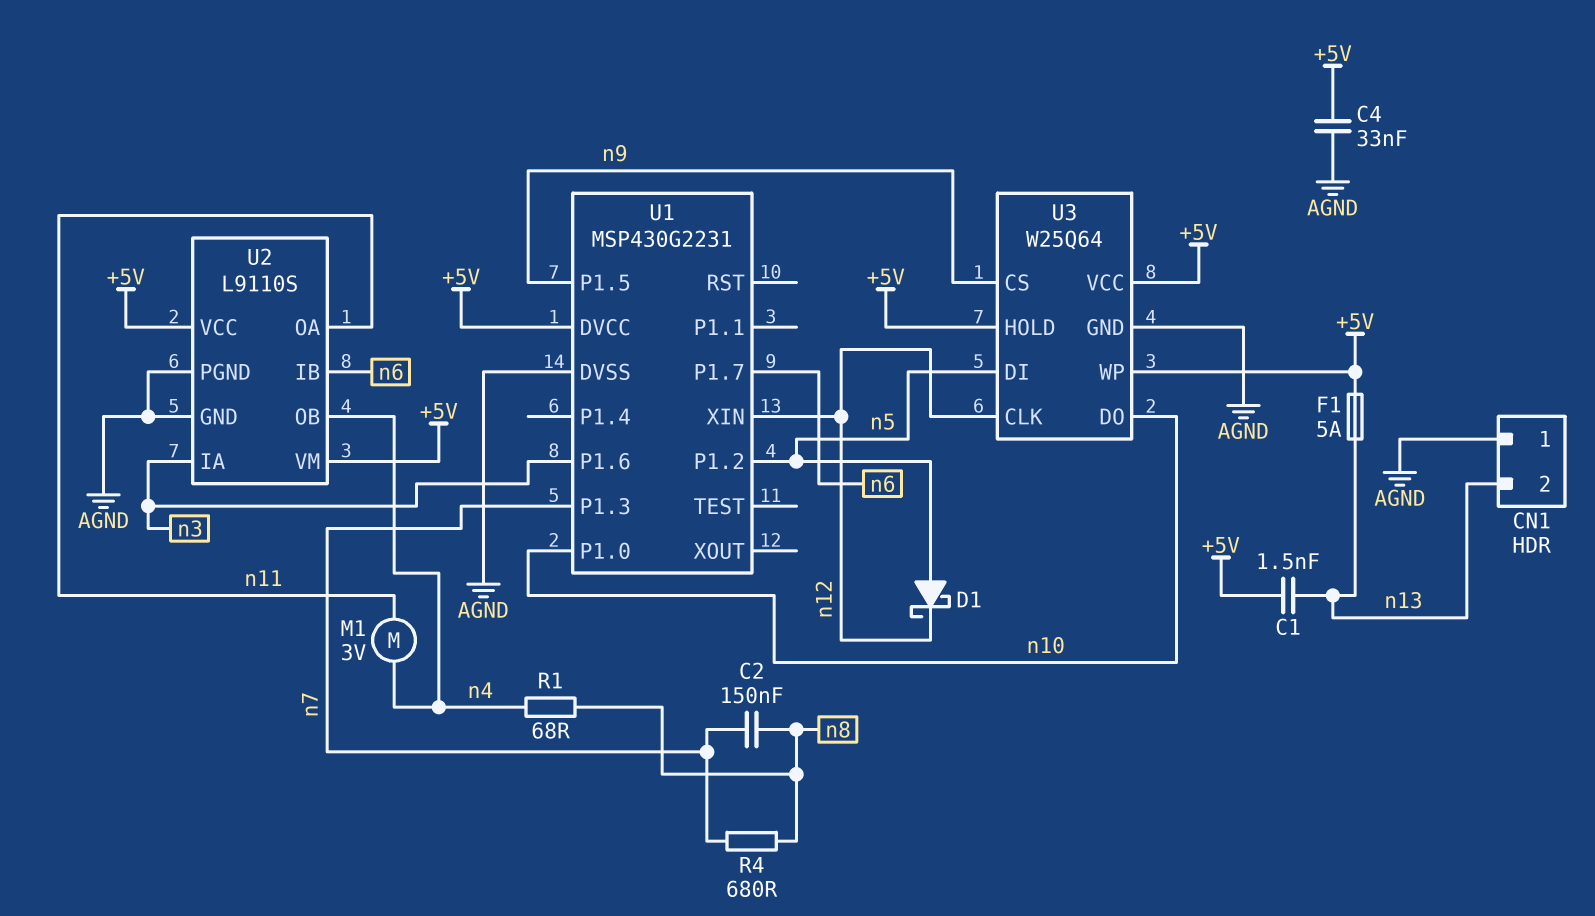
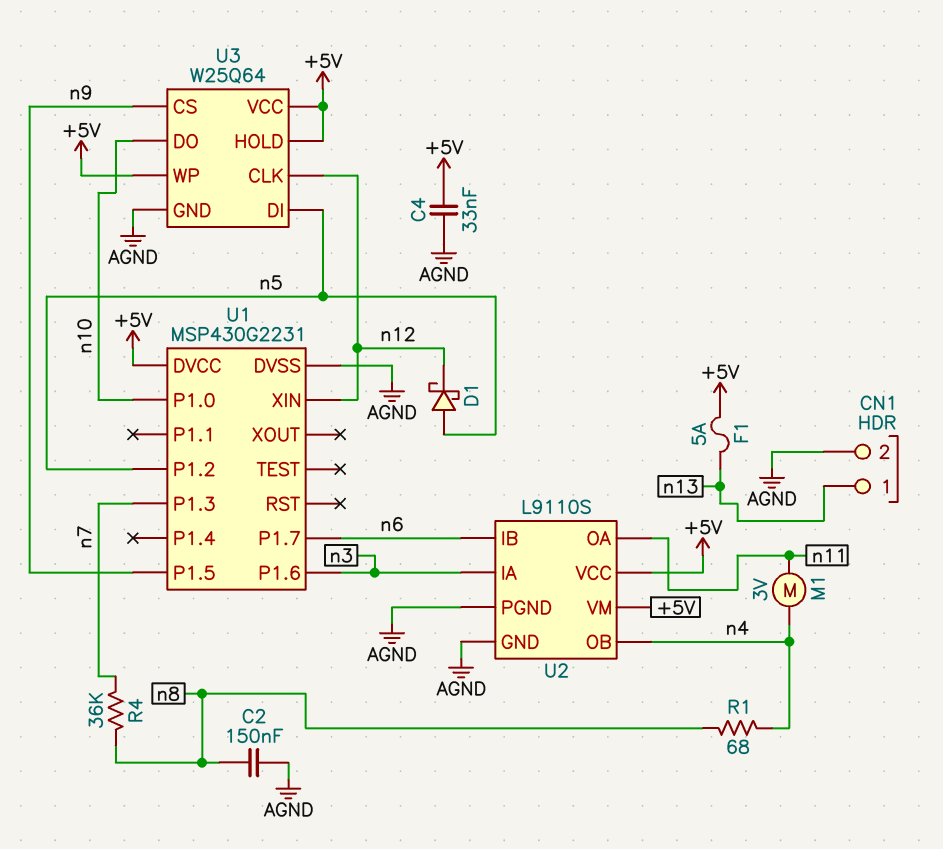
C1: 1.5nF (+5V, n13) -> none
C2: 150nF (n7, n8) -> 150nF (AGND, n8)
CN1 pin 1: AGND -> n13
CN1 pin 2: n13 -> AGND
R4: 680 (n7, n8) -> 36k (n7, n8)

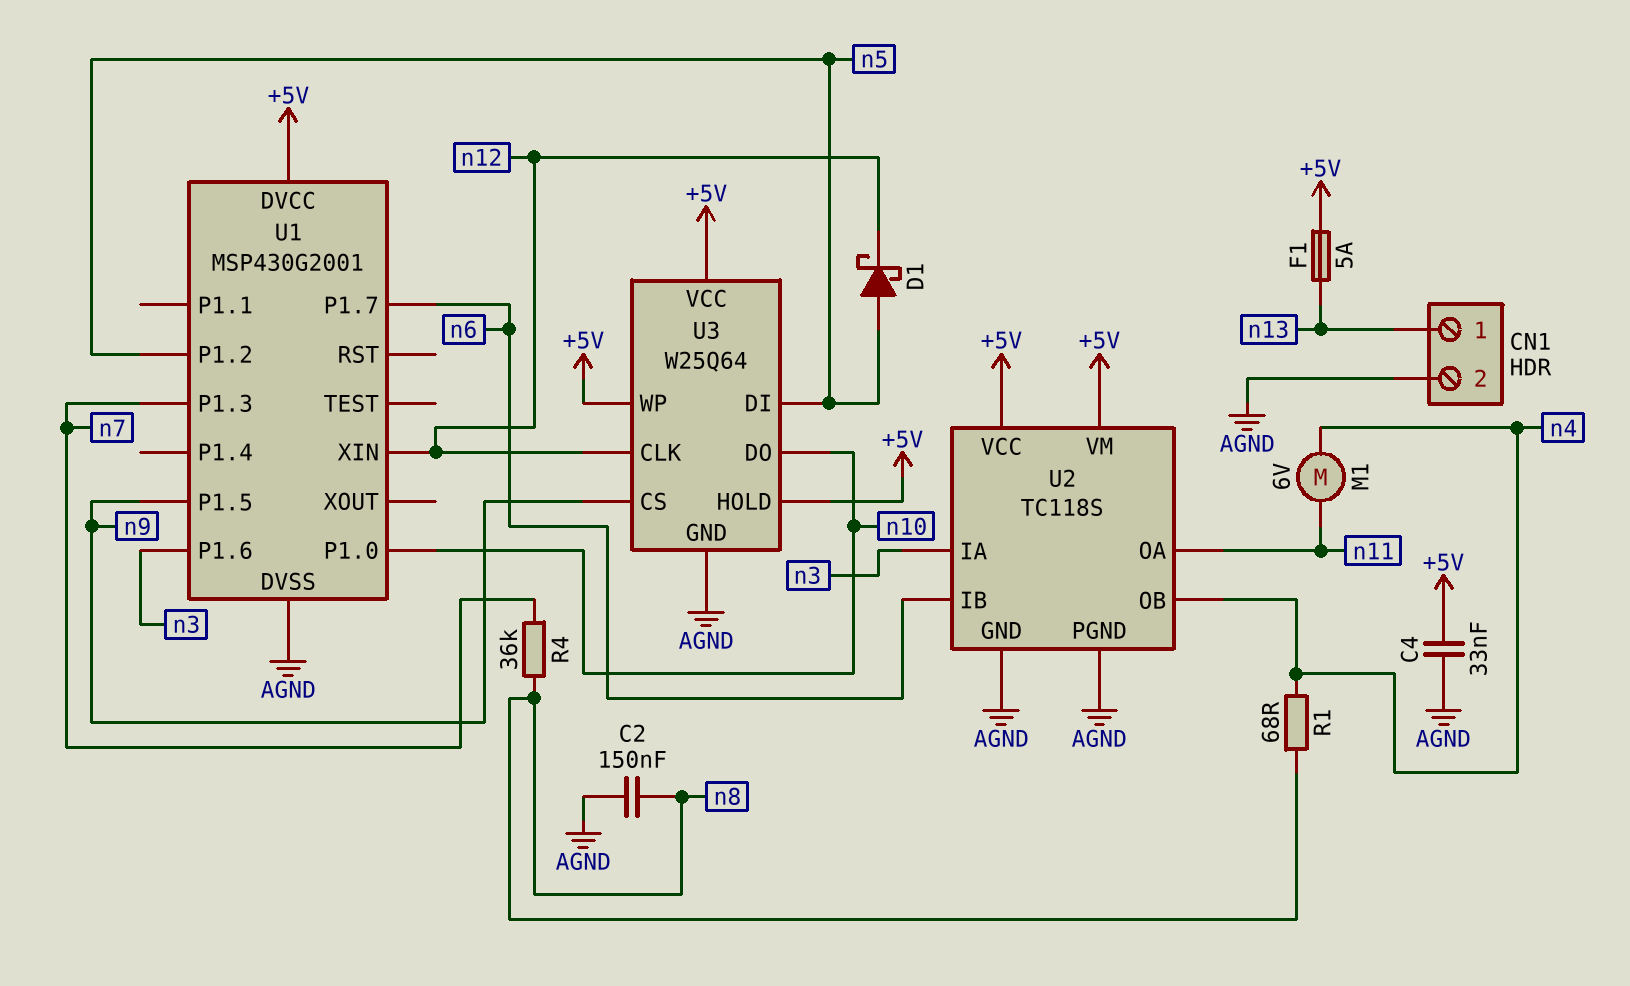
M1: motor 3V (n4, n11) -> motor 6V (n4, n11)
U1: MSP430G2231 -> MSP430G2001
U2: L9110S -> TC118S

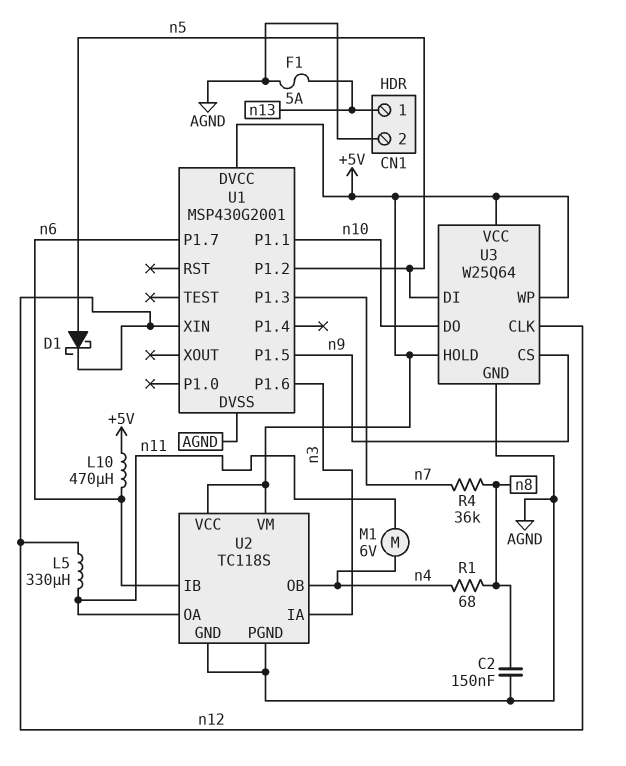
C4: 33nF (+5V, AGND) -> none
F1: 5A (+5V, n13) -> 5A (AGND, n13)
L5: none -> 330uH (n11, n12)
L10: none -> 470uH (+5V, n6)
U1 pin P1.0: n10 -> none
U1 pin P1.1: none -> n10

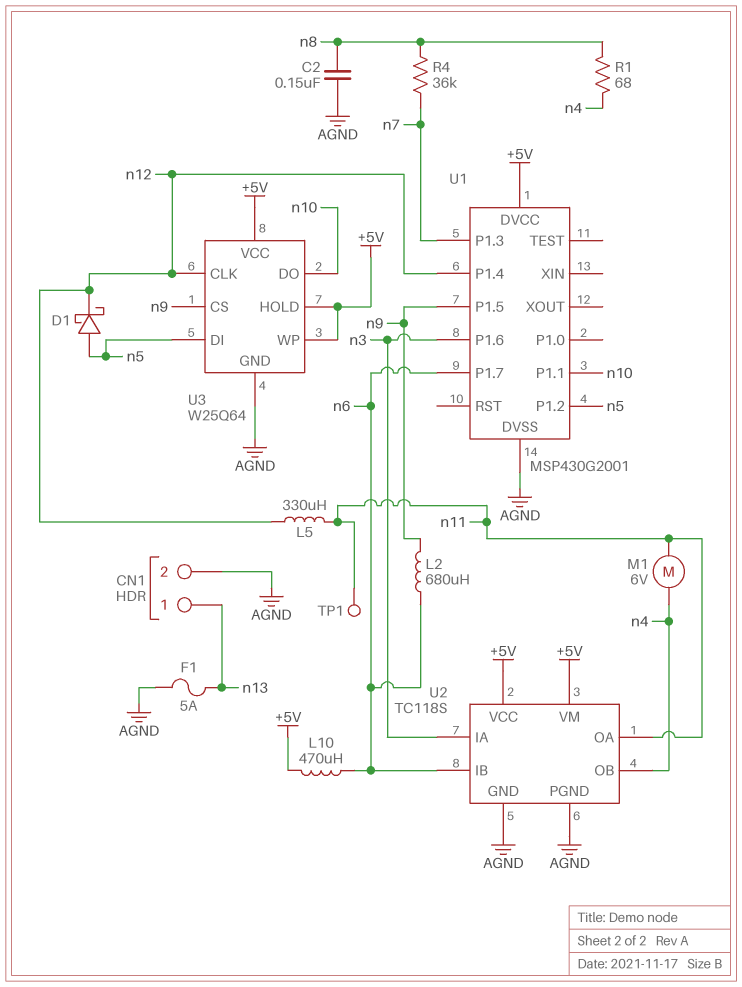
L2: none -> 680uH (n6, n9)
TP1: none -> test point (n11)
U1 pin P1.4: none -> n12
U1 pin XIN: n12 -> none

